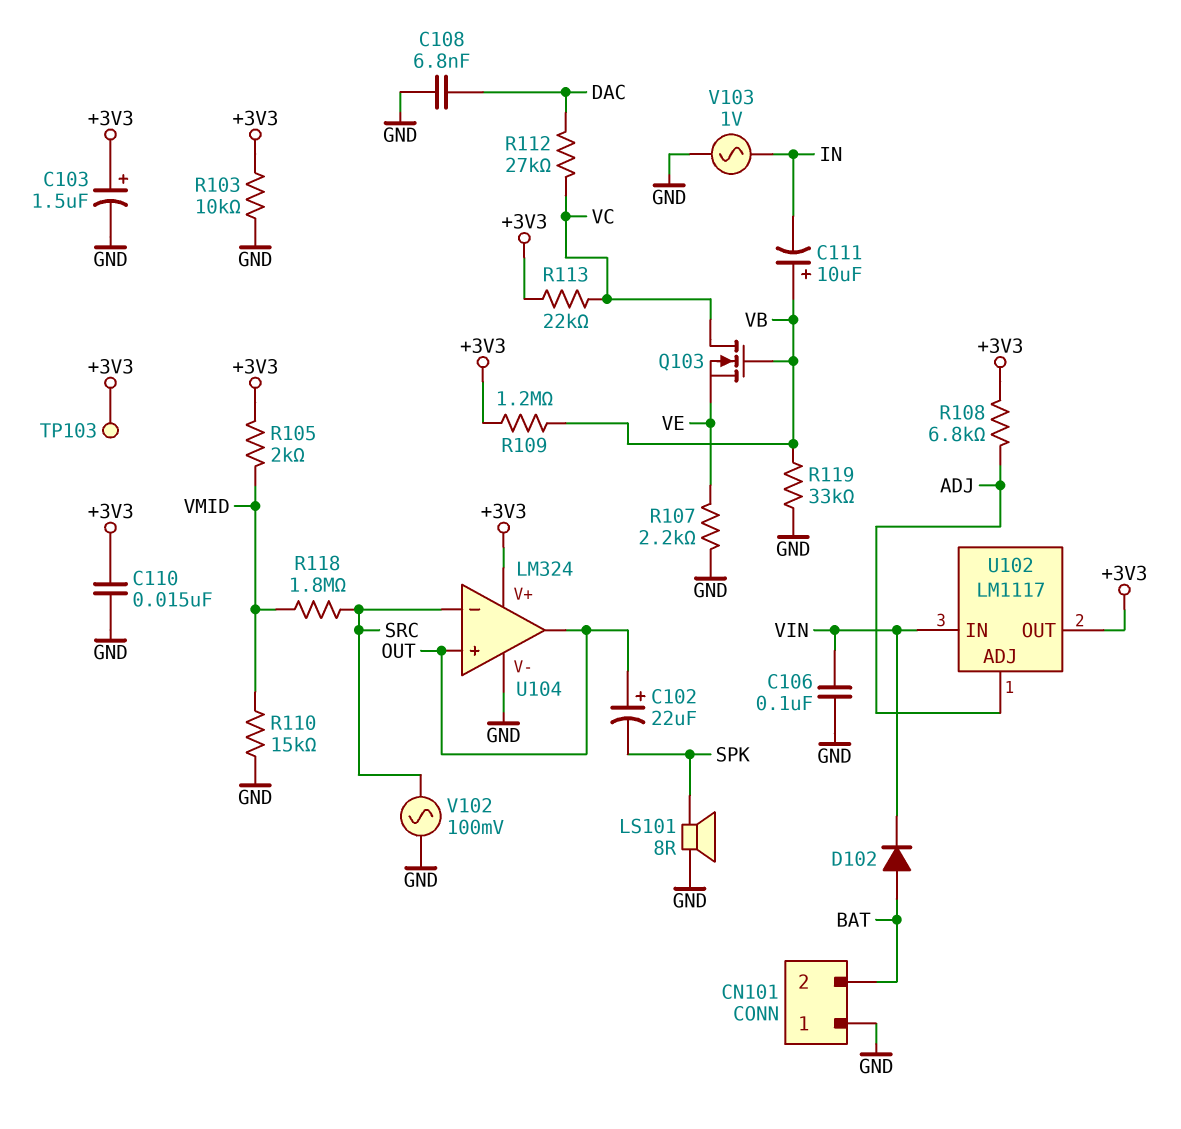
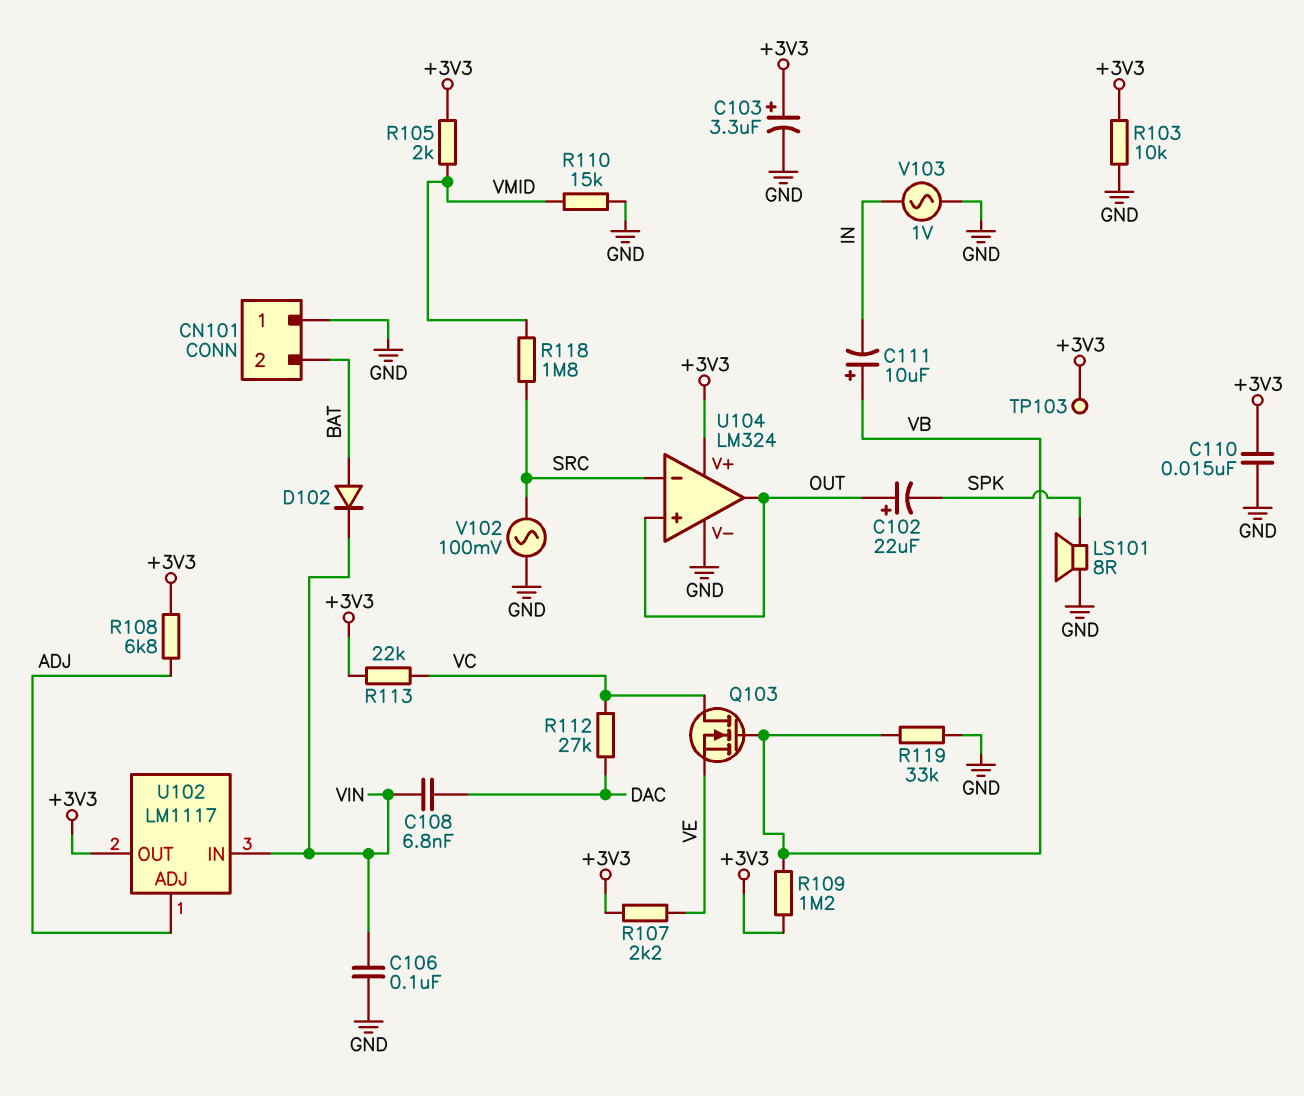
C103: 1.5uF (plus +3V3, minus GND) -> 3.3uF (plus +3V3, minus GND)
C108: 6.8nF (DAC, GND) -> 6.8nF (DAC, VIN)
R107: 2.2k (GND, VE) -> 2.2k (+3V3, VE)

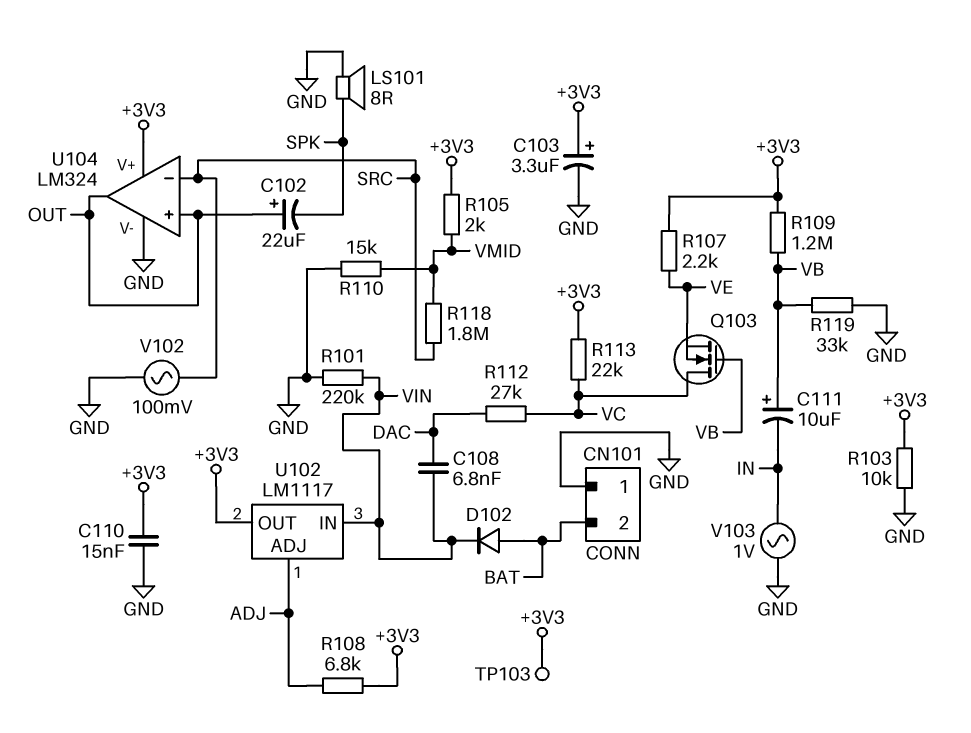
C106: 100nF (GND, VIN) -> none
R101: none -> 220k (GND, VIN)

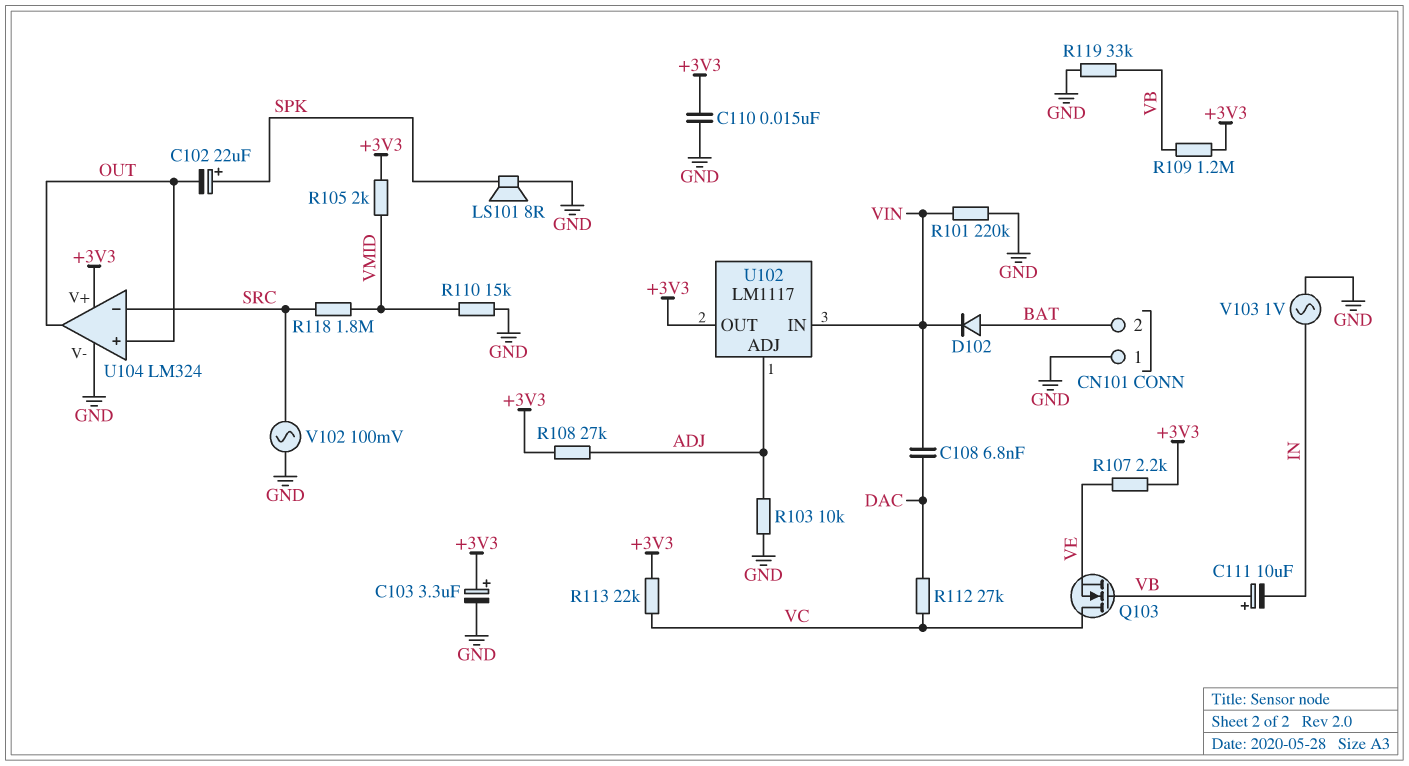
C102: 22uF (plus OUT, minus SPK) -> 22uF (plus SPK, minus OUT)
R103: 10k (+3V3, GND) -> 10k (ADJ, GND)
R108: 6.8k (+3V3, ADJ) -> 27k (+3V3, ADJ)
TP103: test point (+3V3) -> none

